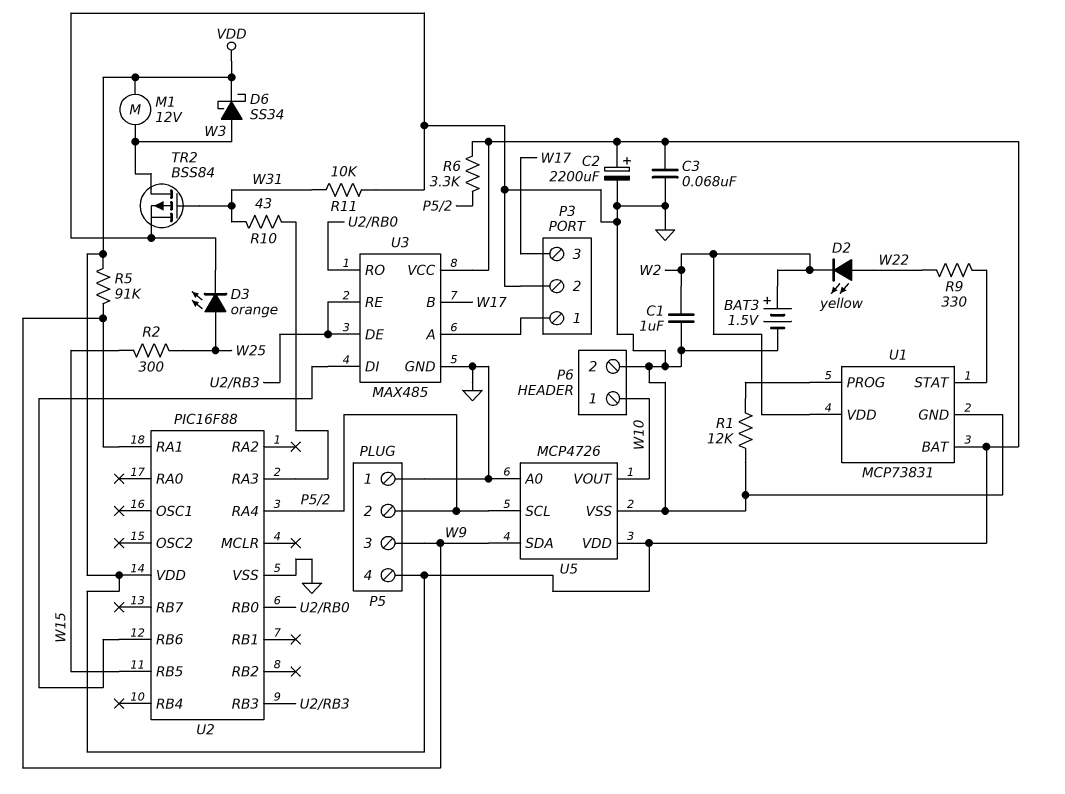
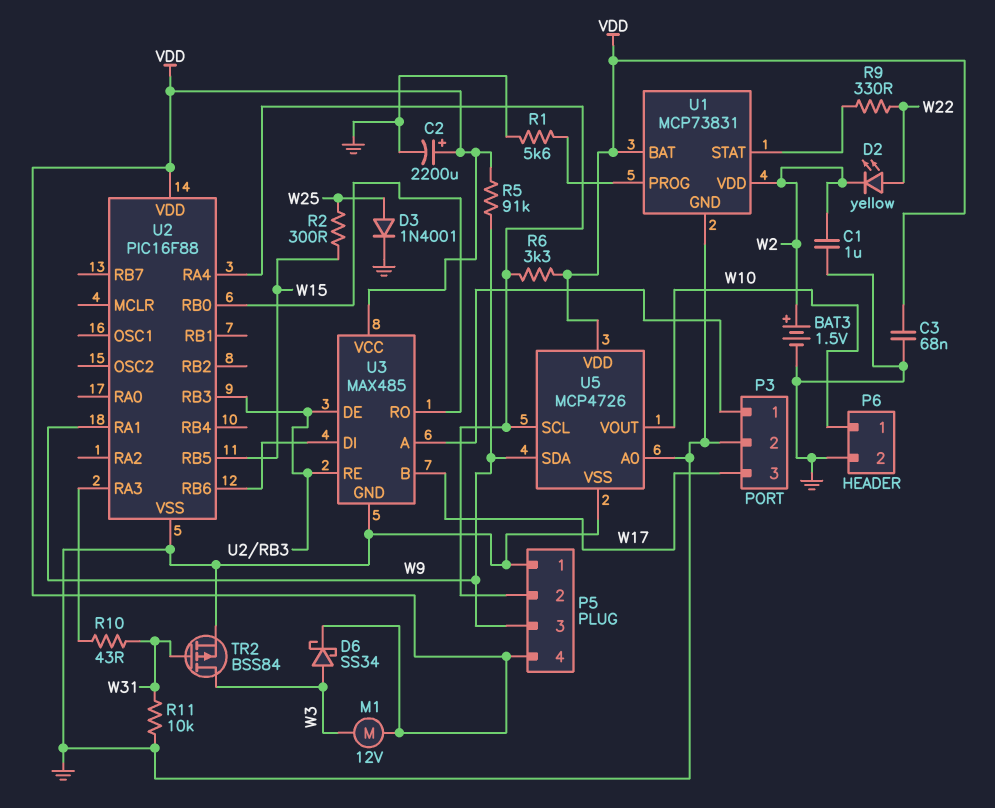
D3: LED orange (A W25, K GND) -> diode 1N4001 (A W25, K GND)
R1: 12k (GND, U1/PROG) -> 5.6k (GND, U1/PROG)

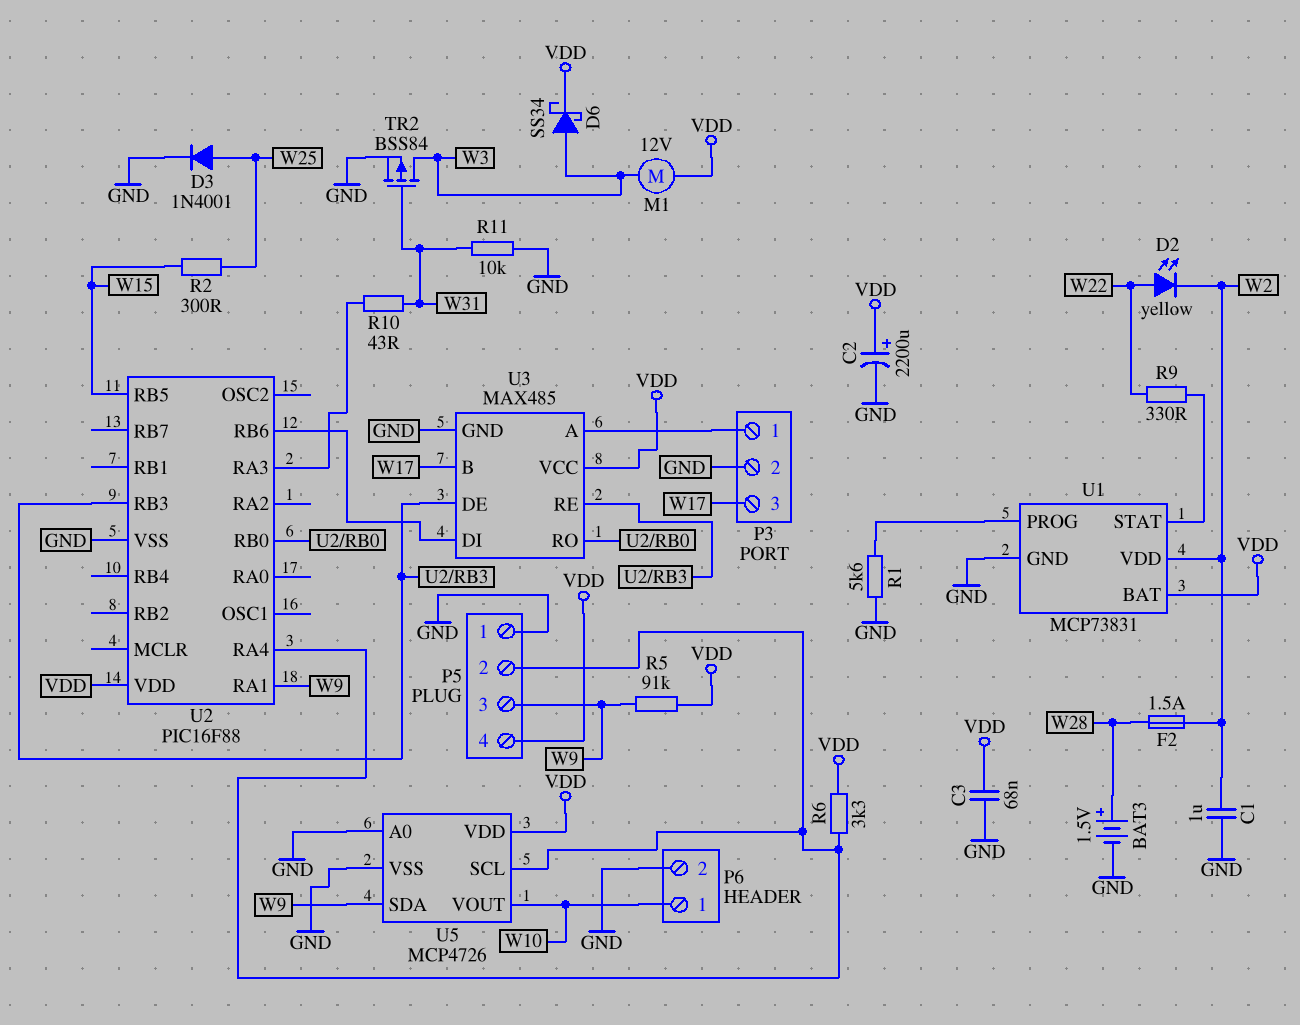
BAT3: 1.5V (plus W2, minus GND) -> 1.5V (plus W28, minus GND)
F2: none -> 1.5A (W2, W28)

